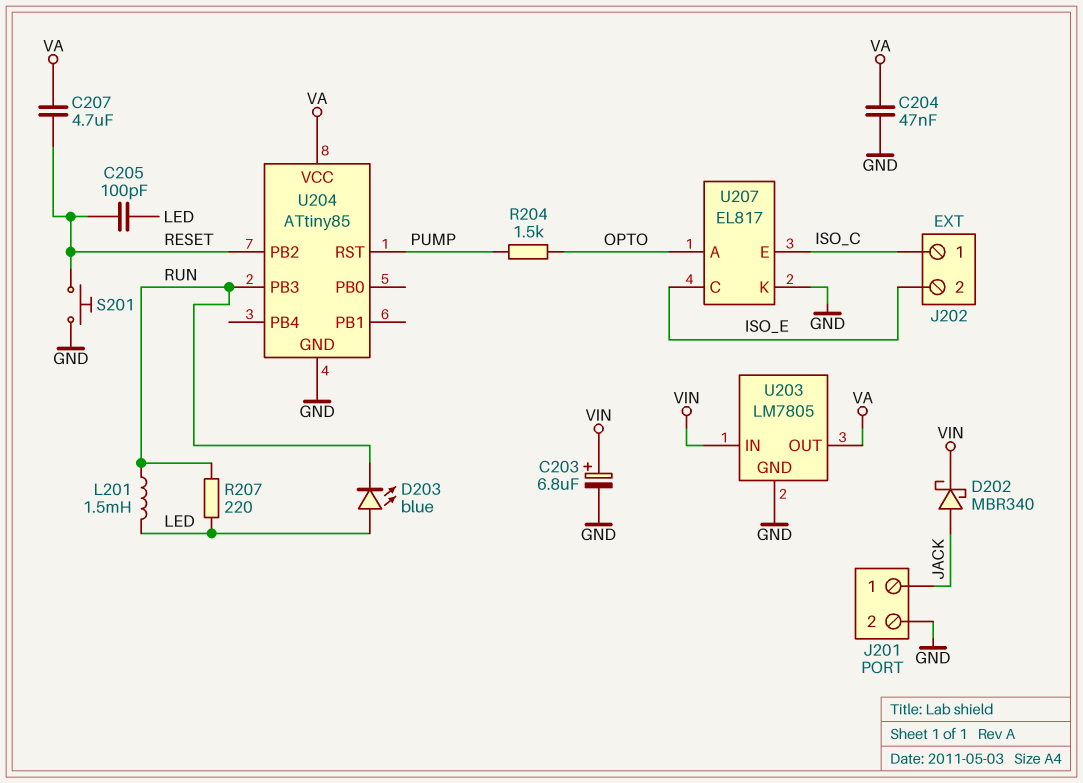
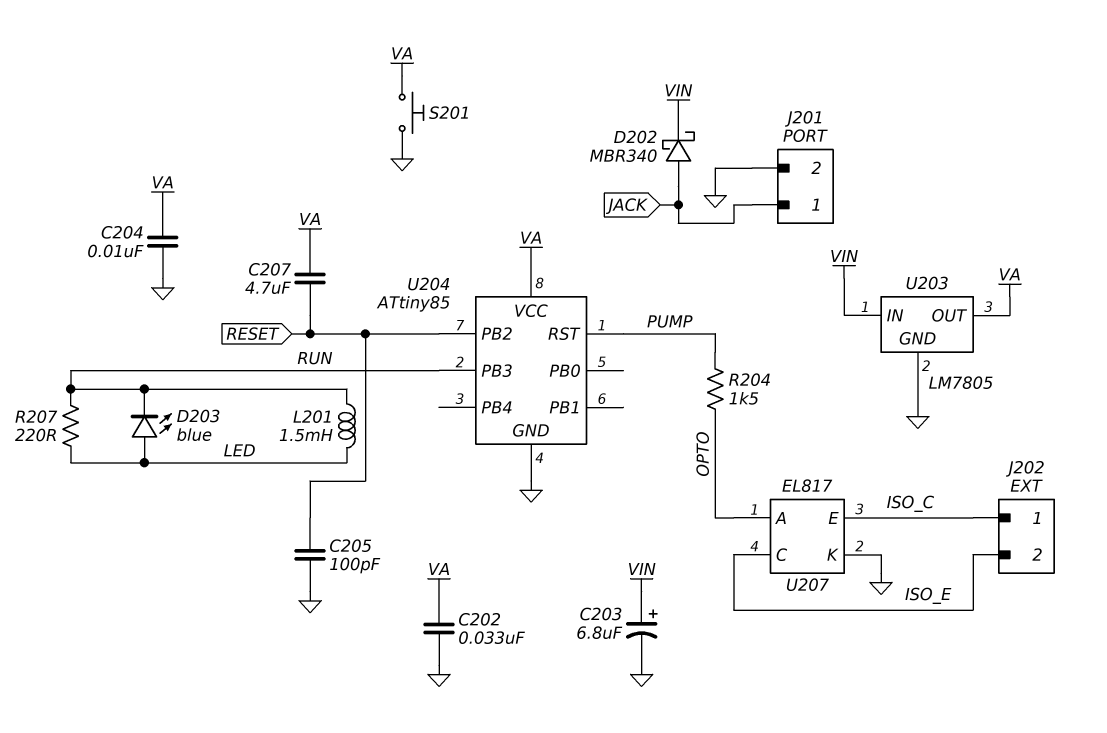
C202: none -> 33nF (GND, VA)
C204: 47nF (GND, VA) -> 10nF (GND, VA)
C205: 100pF (LED, RESET) -> 100pF (GND, RESET)
S201: button (GND, RESET) -> button (GND, VA)

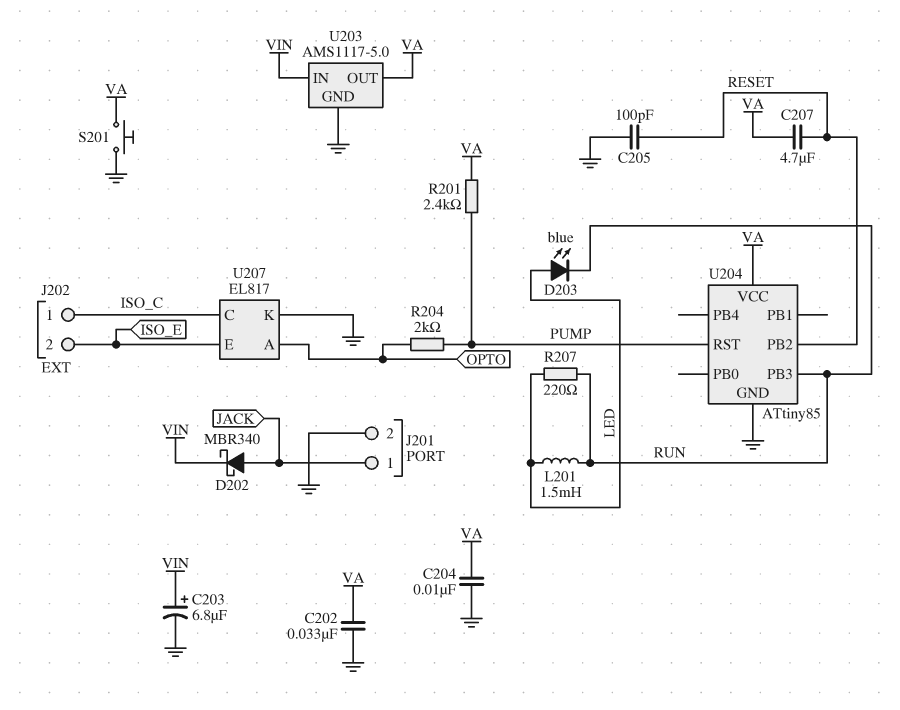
R201: none -> 2.4k (PUMP, VA)
R204: 1.5k (OPTO, PUMP) -> 2k (OPTO, PUMP)
U203: LM7805 -> AMS1117-5.0
U207 pin C: ISO_E -> ISO_C
U207 pin E: ISO_C -> ISO_E

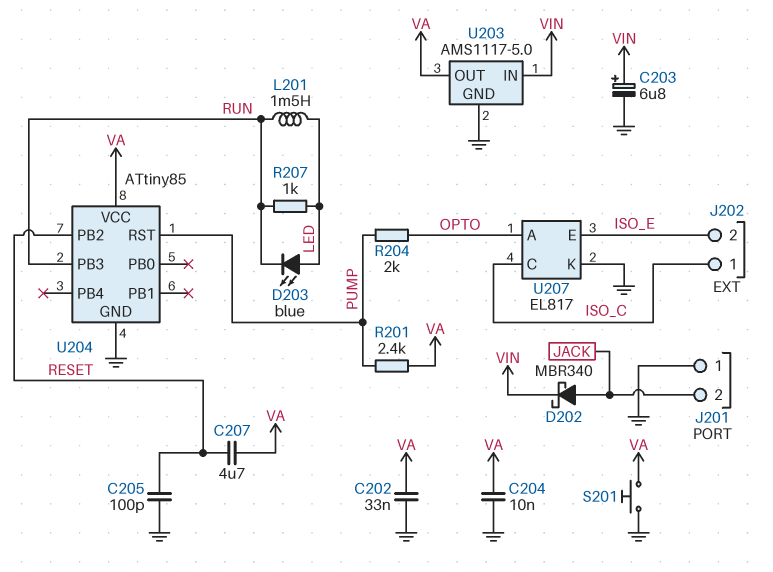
J201 pin 1: JACK -> GND
J201 pin 2: GND -> JACK
R207: 220 (LED, RUN) -> 1k (LED, RUN)

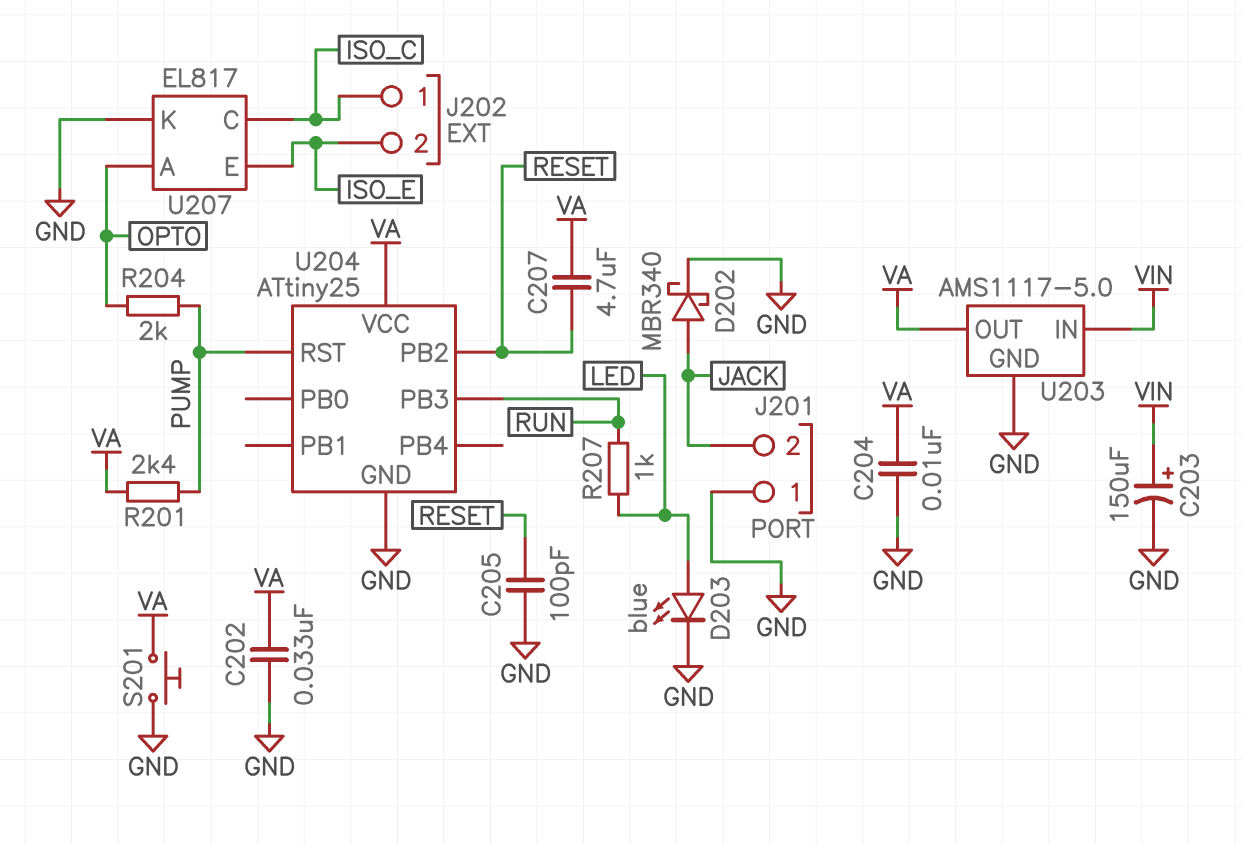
C203: 6.8uF (plus VIN, minus GND) -> 150uF (plus VIN, minus GND)
D202: schottky MBR340 (A JACK, K VIN) -> schottky MBR340 (A JACK, K GND)
D203: LED blue (A LED, K RUN) -> LED blue (A LED, K GND)
L201: 1.5mH (LED, RUN) -> none
U204: ATtiny85 -> ATtiny25

